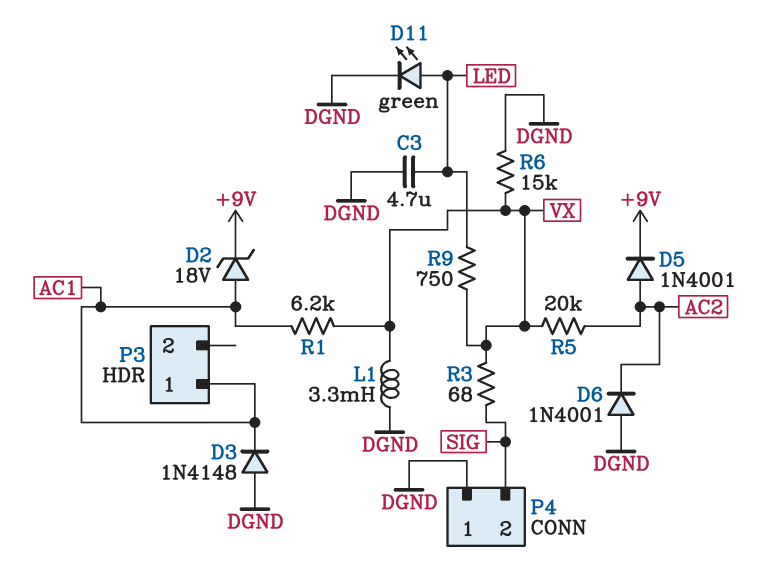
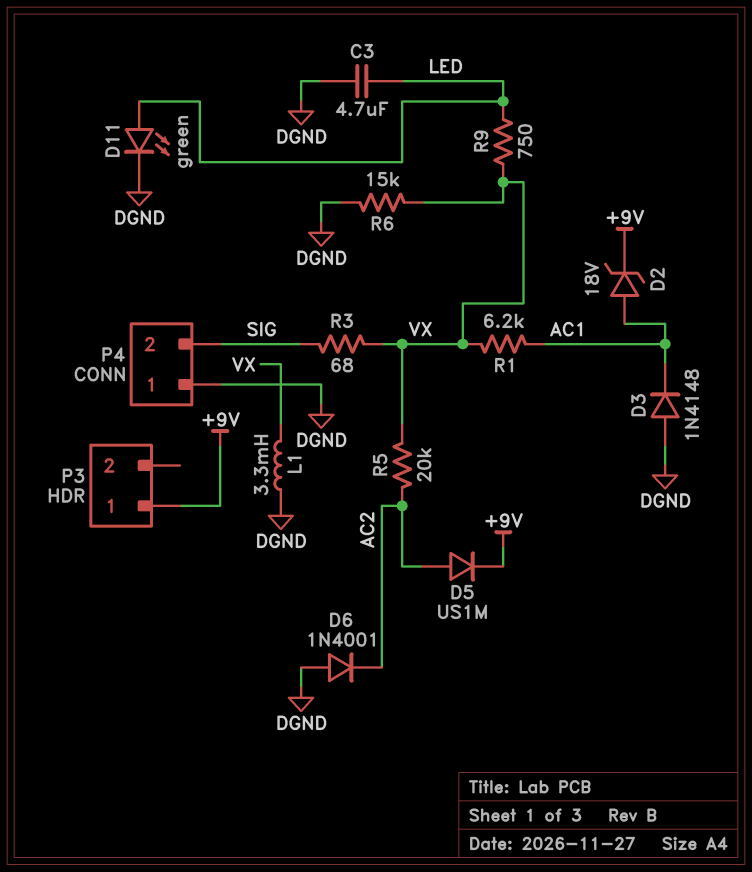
D5: diode 1N4001 (A AC2, K +9V) -> diode US1M (A AC2, K +9V)
P3 pin 1: AC1 -> +9V

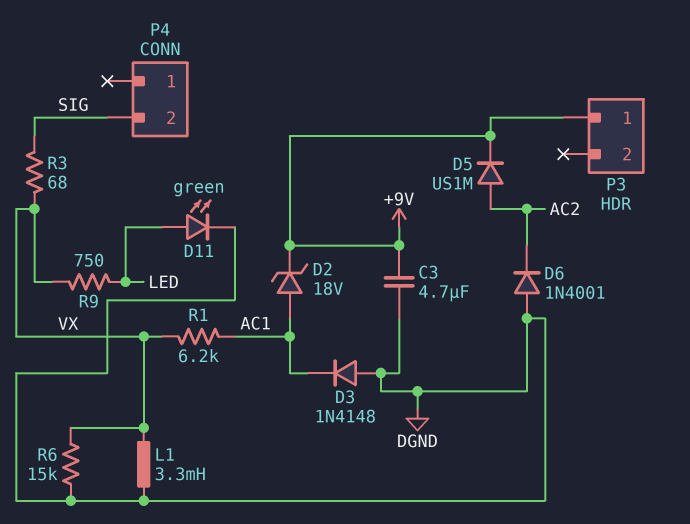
C3: 4.7uF (DGND, LED) -> 4.7uF (+9V, DGND)
P4 pin 1: DGND -> none
R5: 20k (AC2, VX) -> none

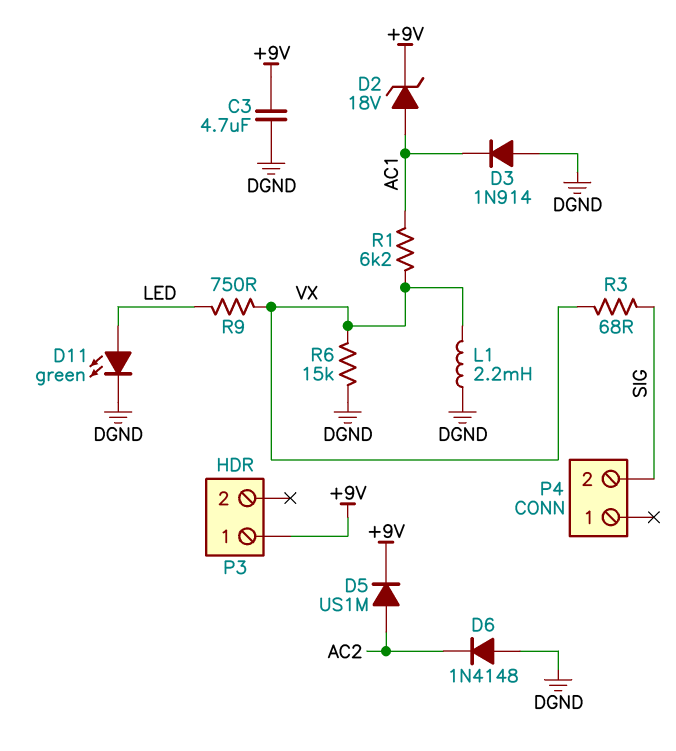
D3: diode 1N4148 (A DGND, K AC1) -> diode 1N914 (A DGND, K AC1)
D6: diode 1N4001 (A DGND, K AC2) -> diode 1N4148 (A DGND, K AC2)
L1: 3.3mH (DGND, VX) -> 2.2mH (DGND, VX)

